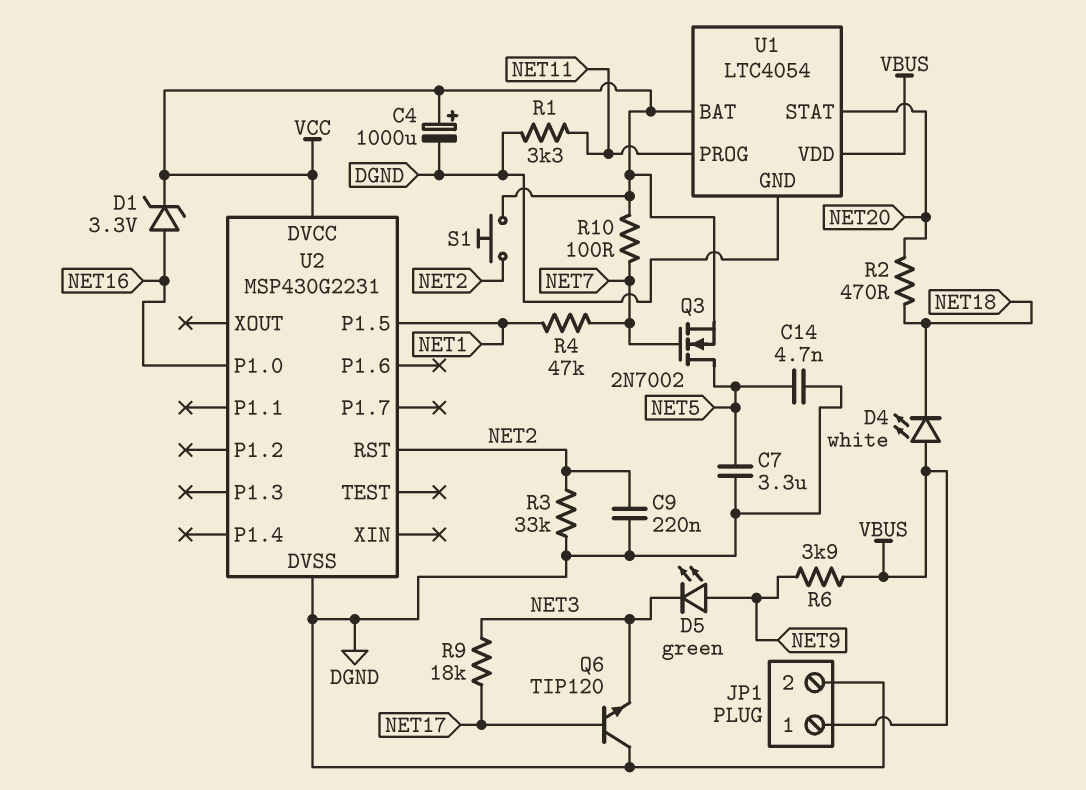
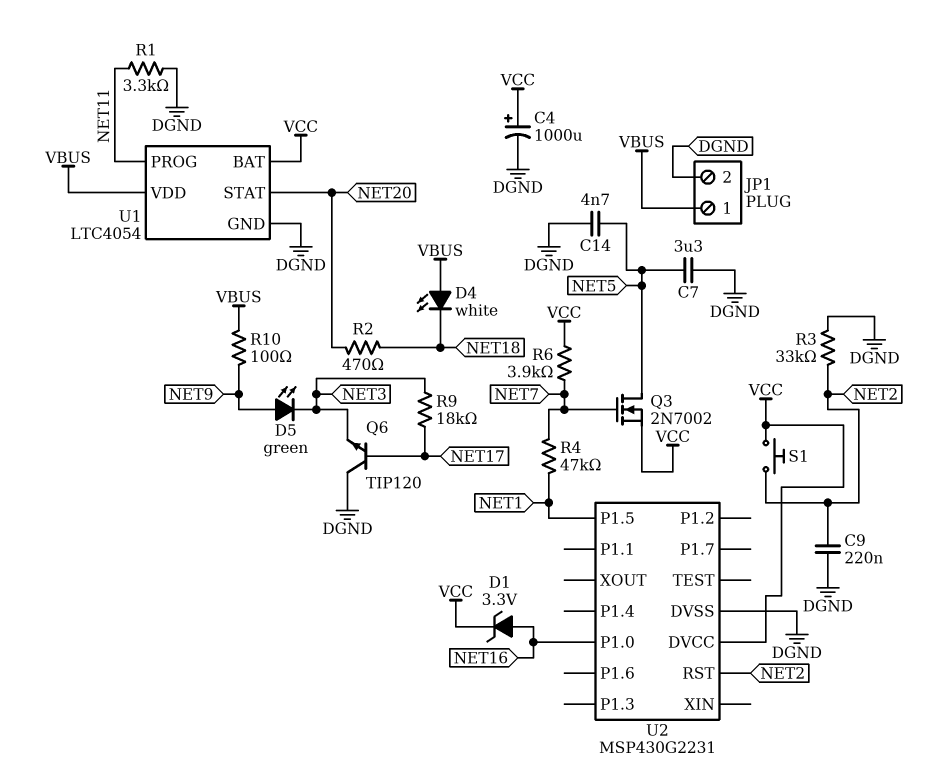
R6: 3.9k (NET9, VBUS) -> 3.9k (NET7, VCC)
R10: 100 (NET7, VCC) -> 100 (NET9, VBUS)

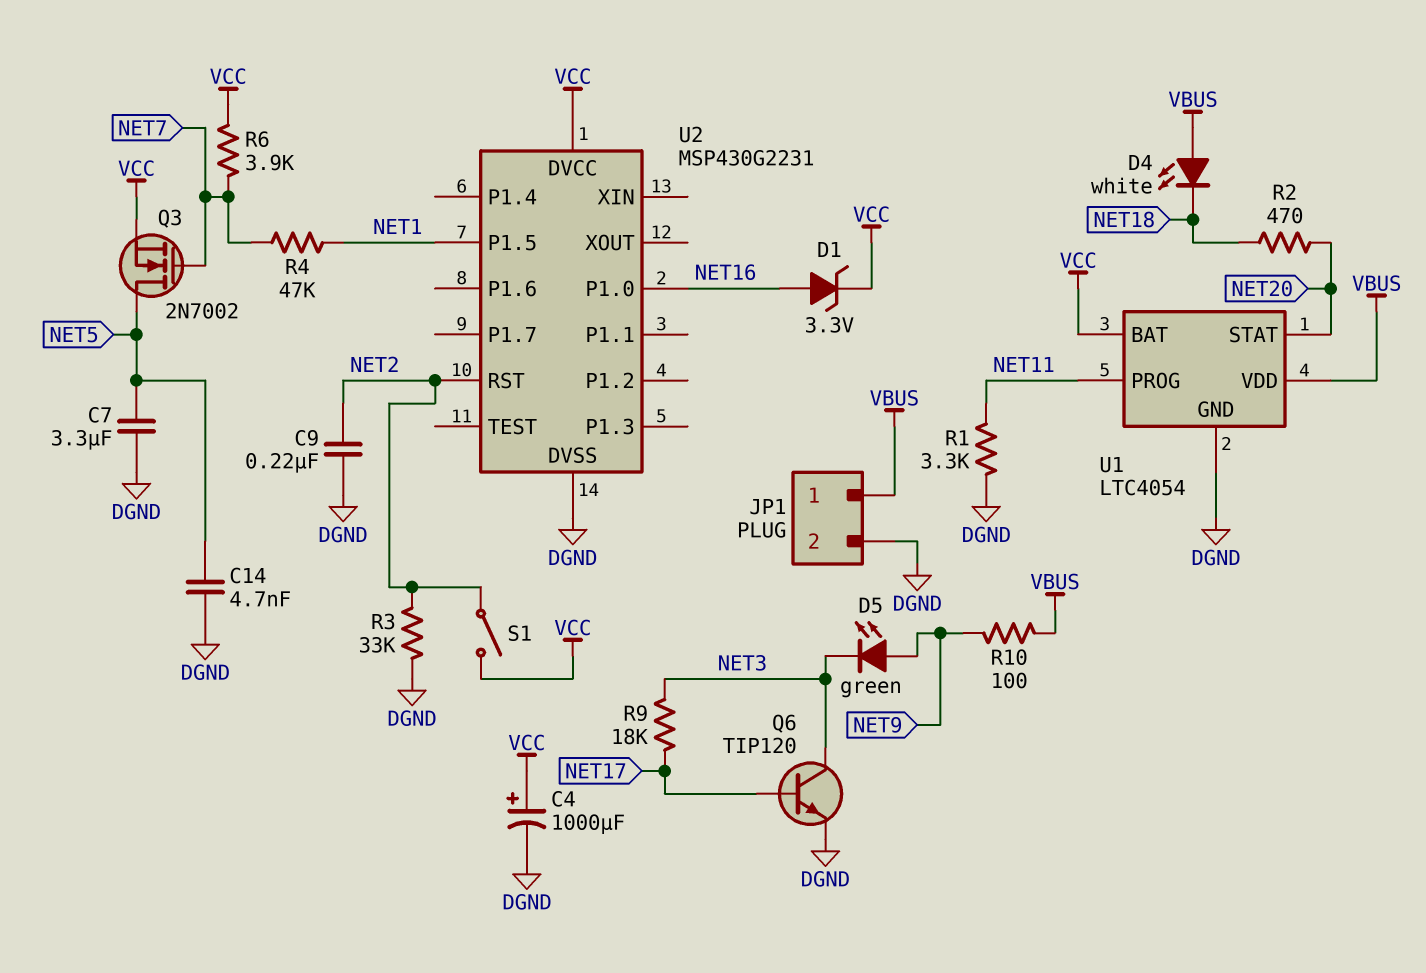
Q6: NPN TIP120 (B NET17, C DGND, E NET3) -> NPN TIP120 (B NET17, C NET3, E DGND)
S1: button (NET2, VCC) -> switch (NET2, VCC)

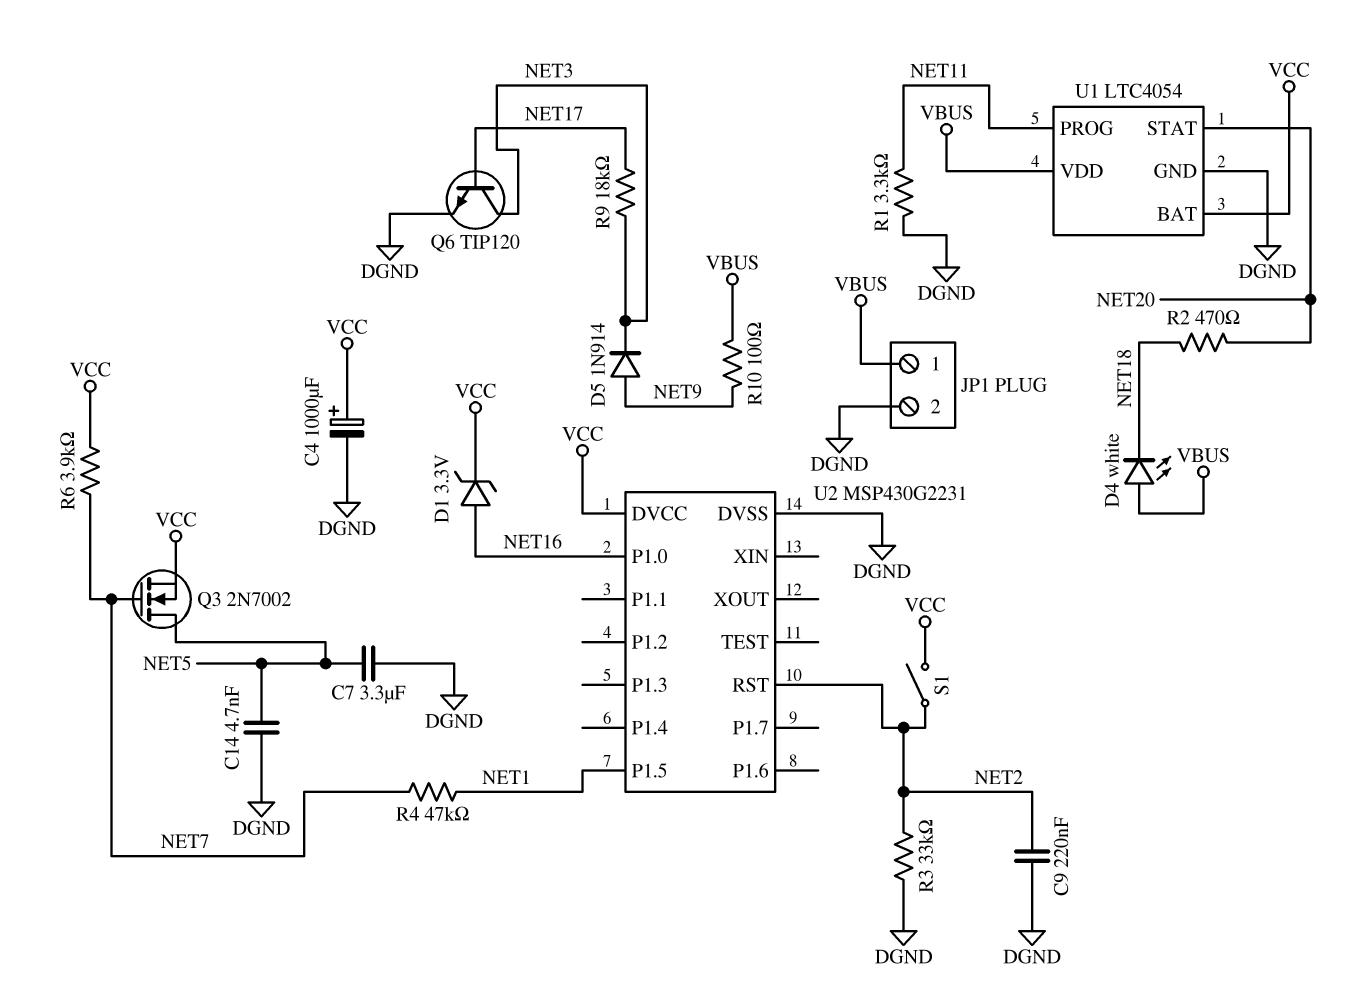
D5: LED green (A NET9, K NET3) -> diode 1N914 (A NET9, K NET3)

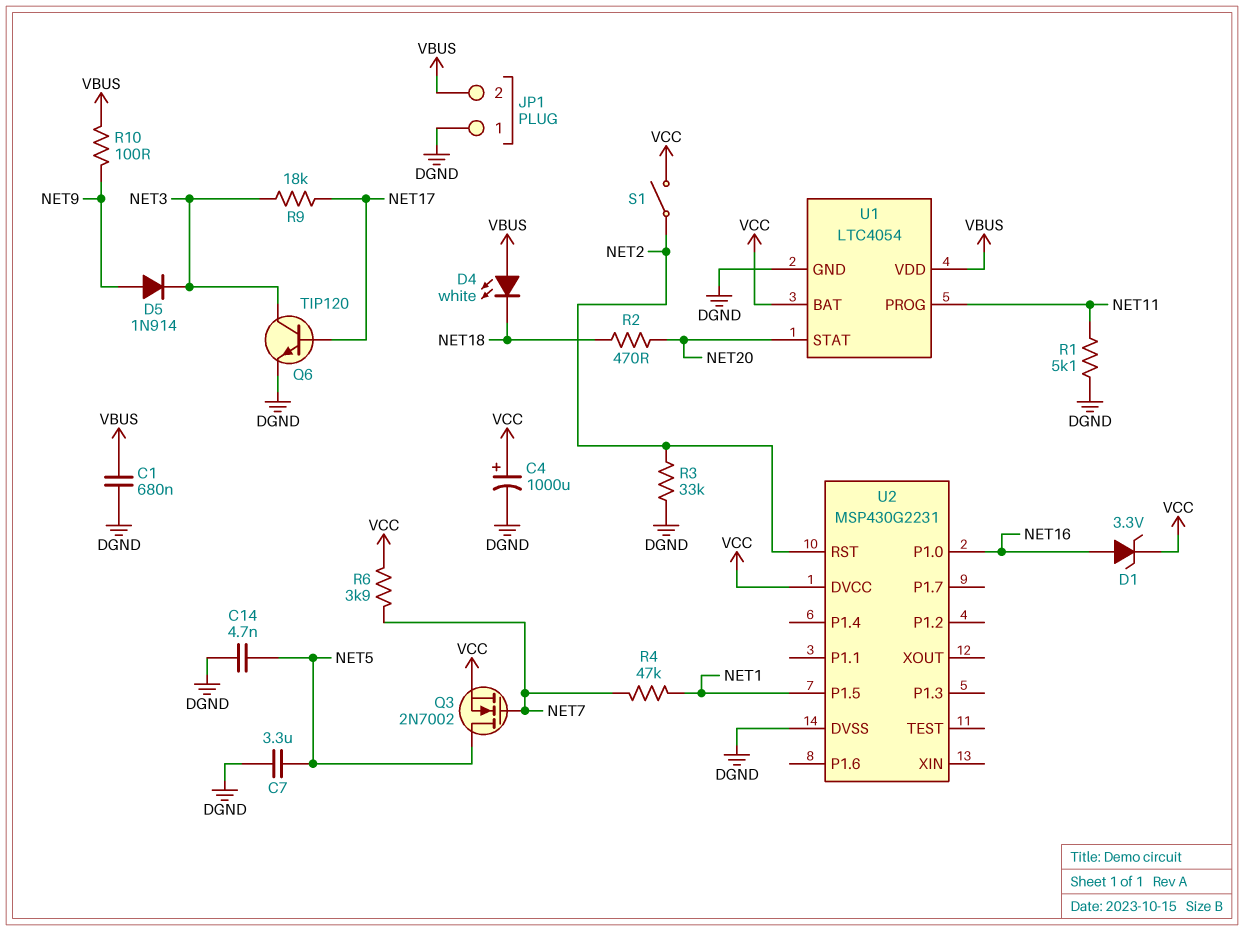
C1: none -> 680nF (DGND, VBUS)
C9: 220nF (DGND, NET2) -> none
JP1 pin 1: VBUS -> DGND
JP1 pin 2: DGND -> VBUS
R1: 3.3k (DGND, NET11) -> 5.1k (DGND, NET11)

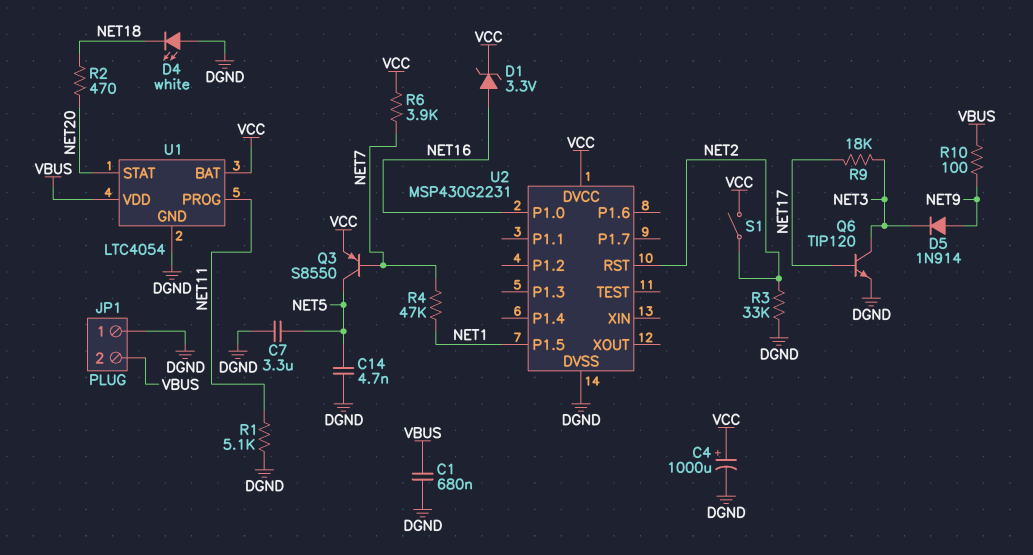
D4: LED white (A VBUS, K NET18) -> LED white (A DGND, K NET18)
Q3: NMOS 2N7002 (G NET7, D NET5, S VCC) -> PNP S8550 (B NET7, C NET5, E VCC)

